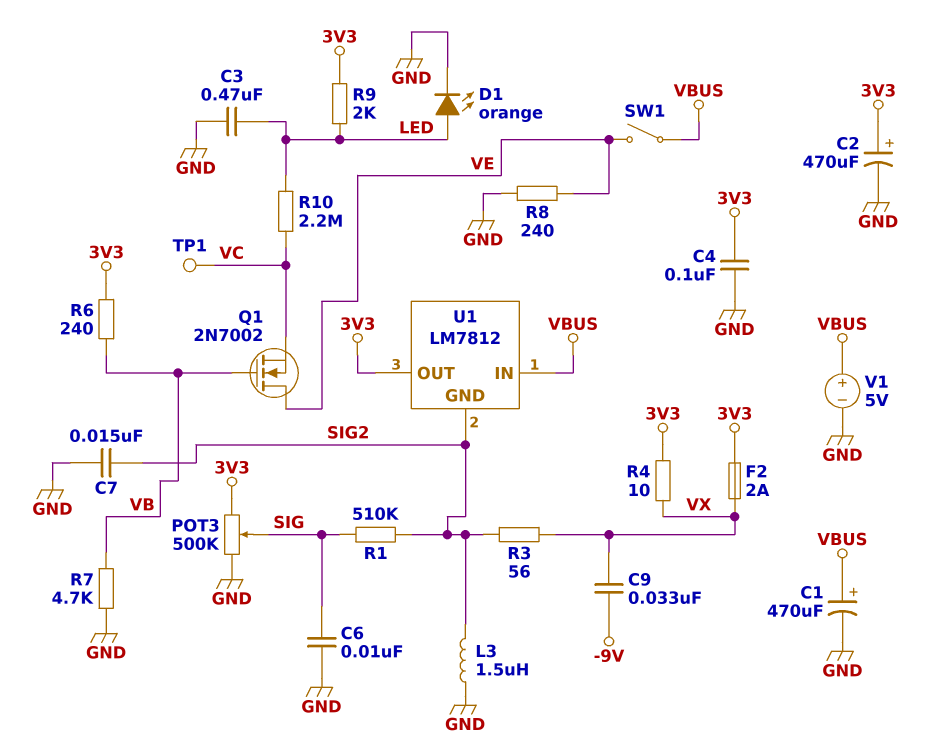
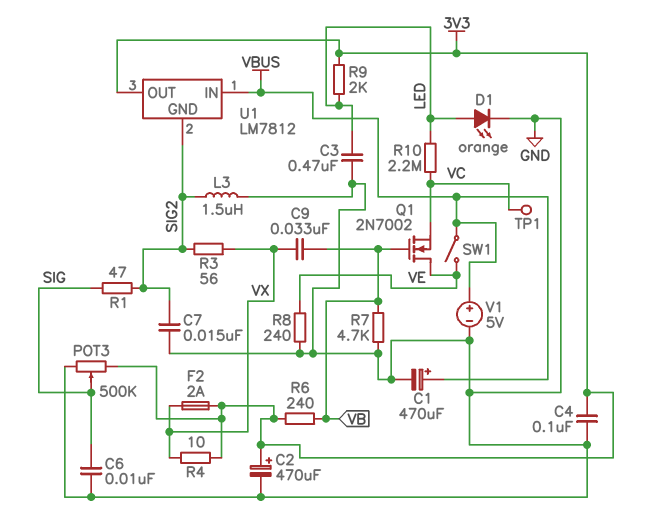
C9: 33nF (-9V, VX) -> 33nF (VB, VX)
R1: 510k (SIG, SIG2) -> 47 (SIG, SIG2)

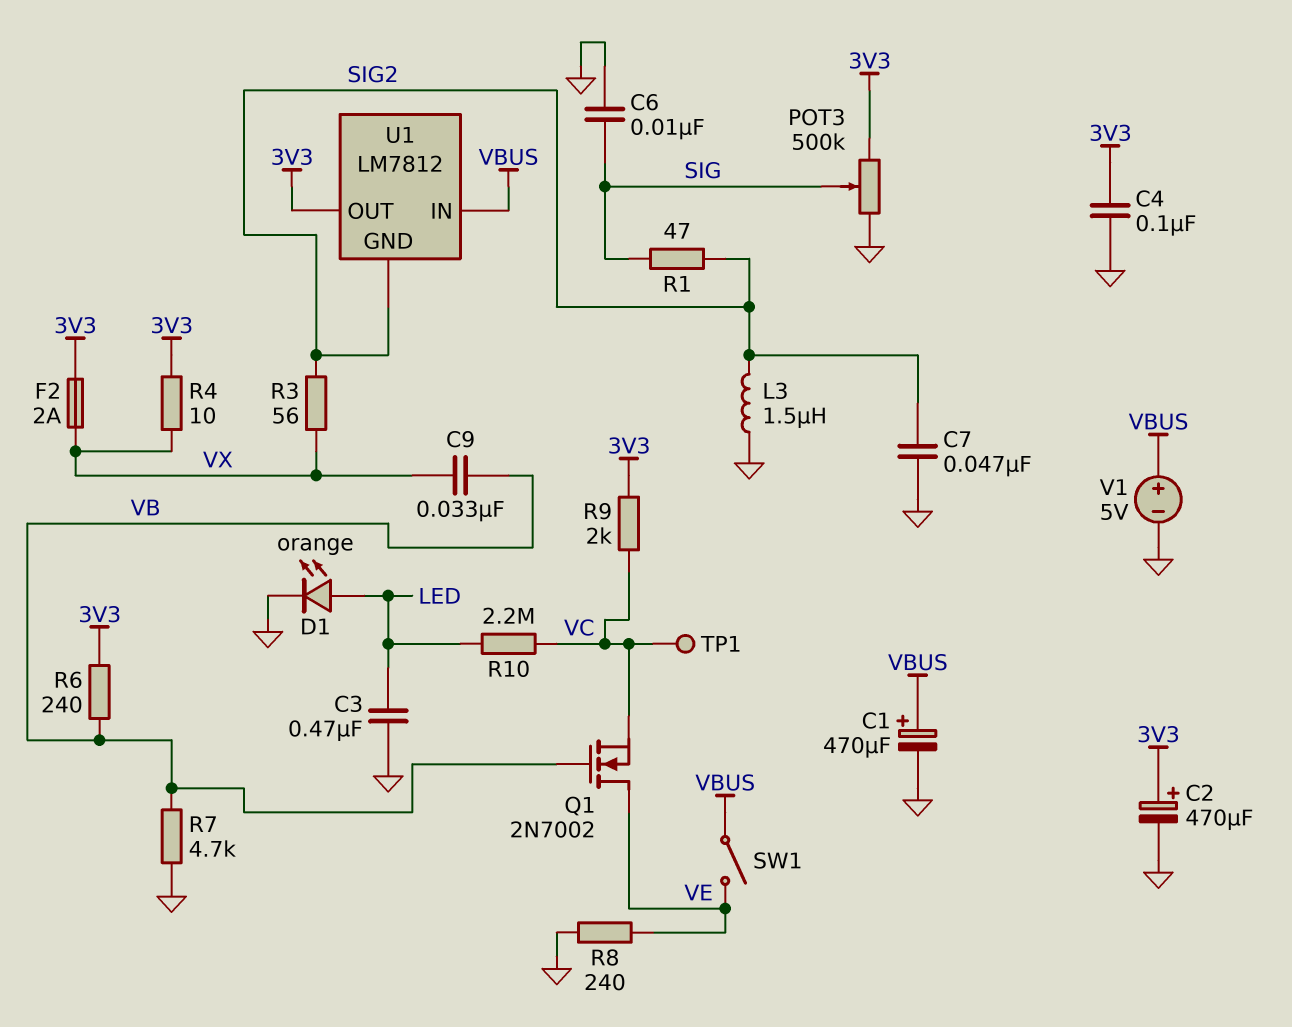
C7: 15nF (GND, SIG2) -> 47nF (GND, SIG2)
R9: 2k (3V3, LED) -> 2k (3V3, VC)

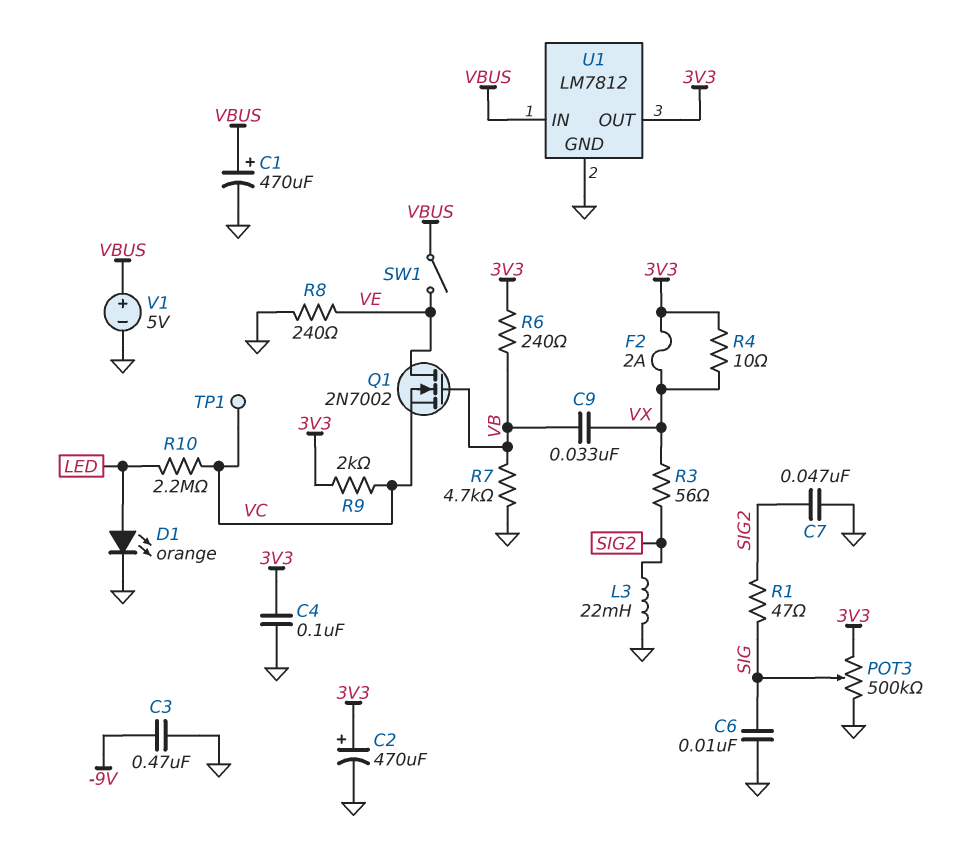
C3: 470nF (GND, LED) -> 470nF (-9V, GND)
L3: 1.5uH (GND, SIG2) -> 22mH (GND, SIG2)
U1 pin GND: SIG2 -> GND

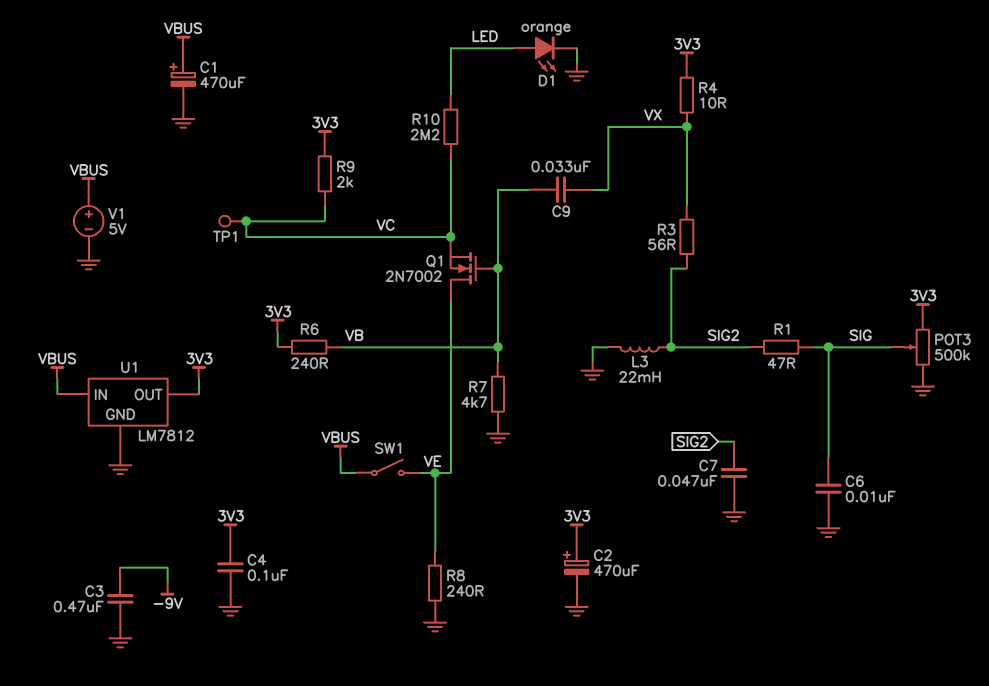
F2: 2A (3V3, VX) -> none

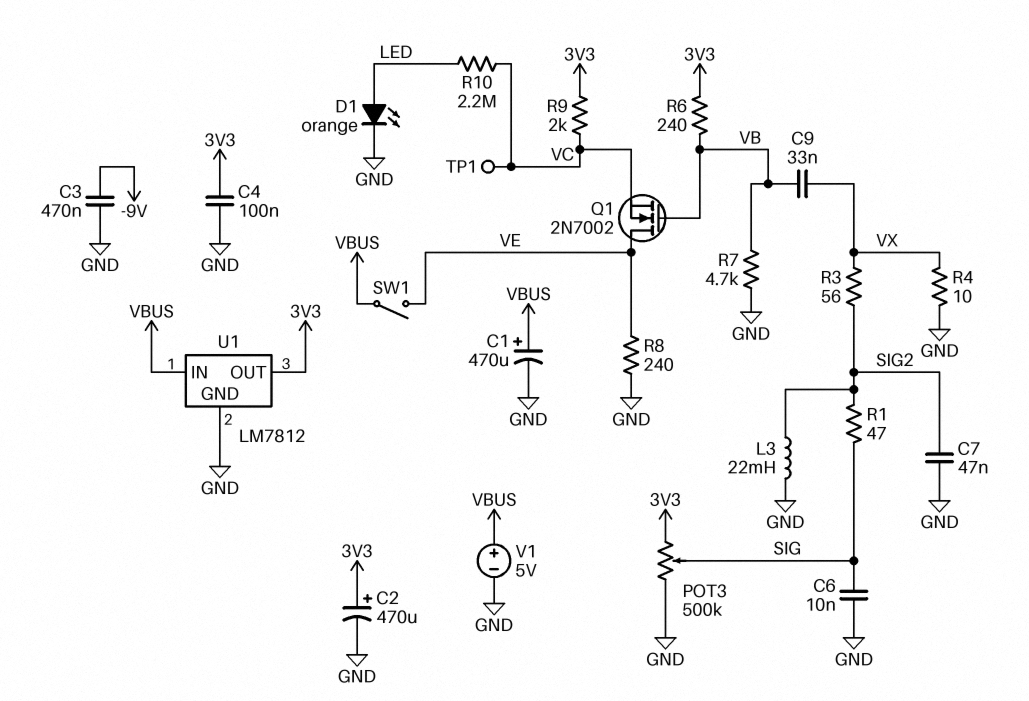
R4: 10 (3V3, VX) -> 10 (GND, VX)

